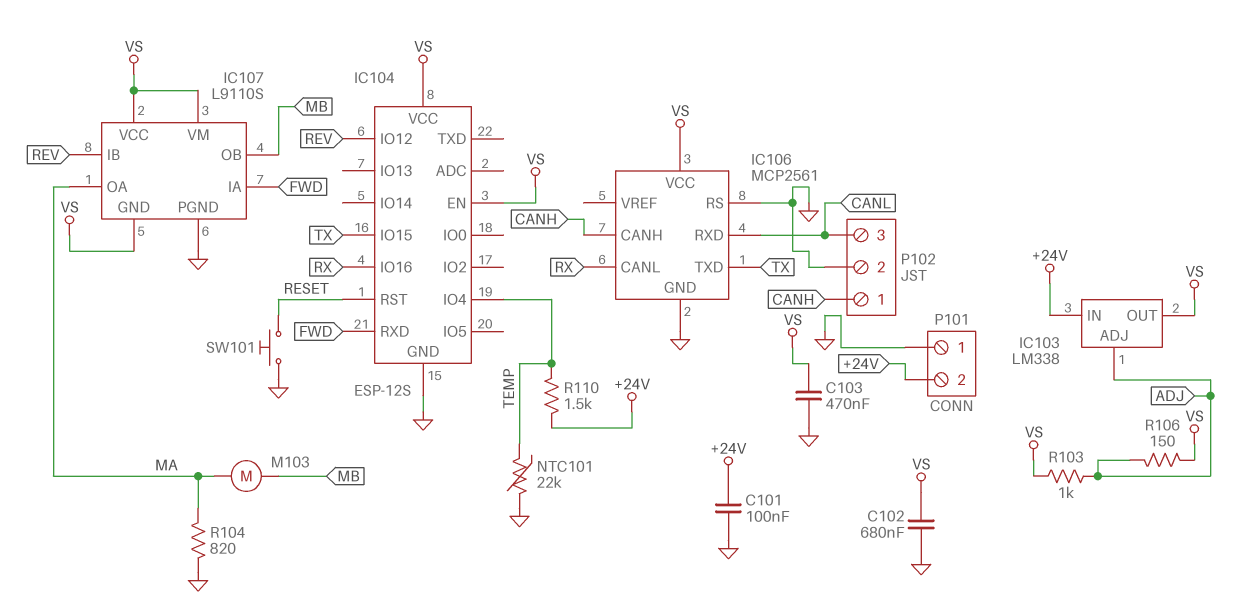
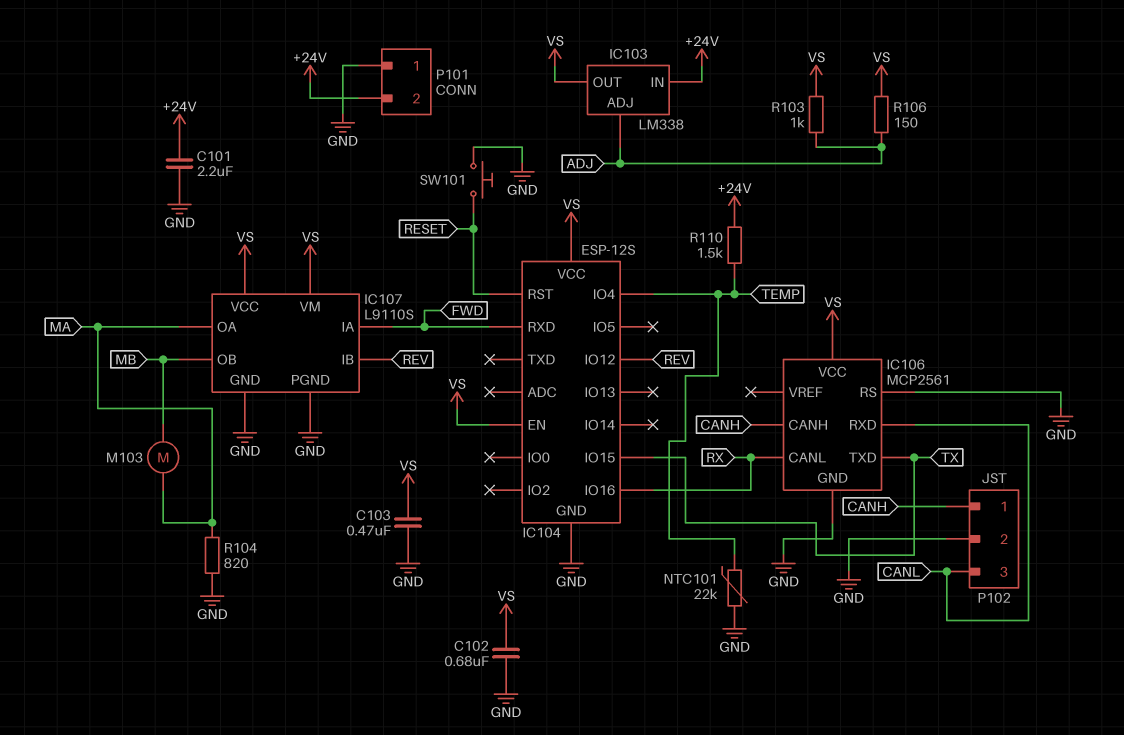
C101: 100nF (+24V, GND) -> 2.2uF (+24V, GND)
IC107 pin GND: VS -> GND

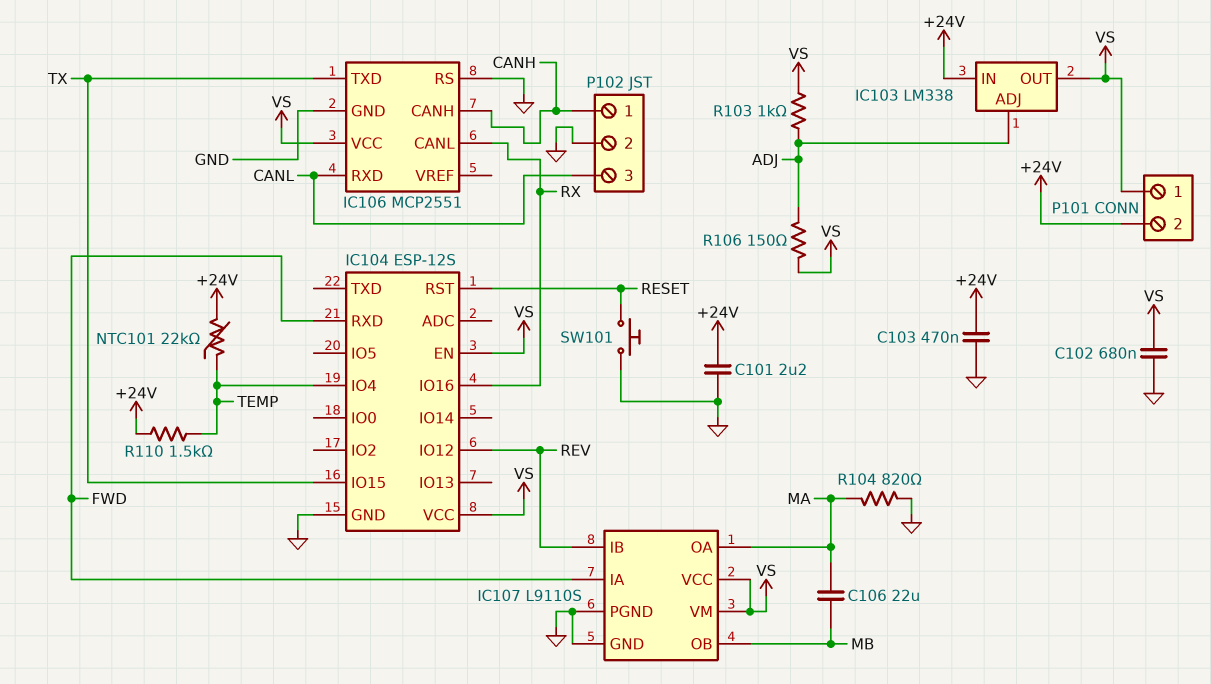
C103: 470nF (GND, VS) -> 470nF (+24V, GND)
C106: none -> 22uF (MA, MB)
IC106: MCP2561 -> MCP2551
M103: motor (MA, MB) -> none
NTC101: 22k (GND, TEMP) -> 22k (+24V, TEMP)
P101 pin 1: GND -> VS

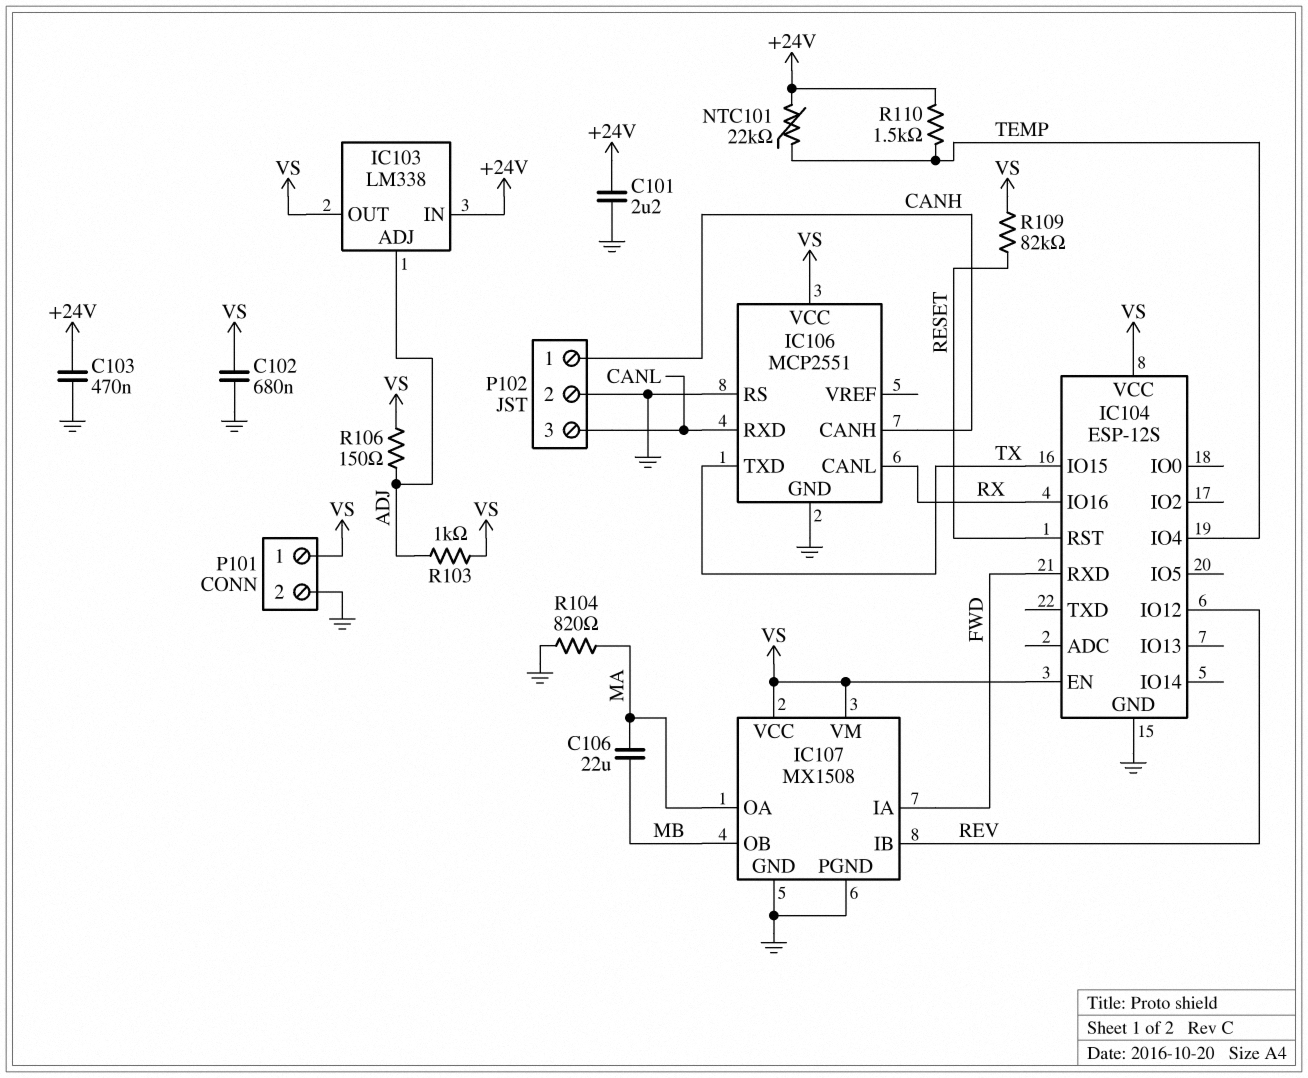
IC107: L9110S -> MX1508
P101 pin 2: +24V -> GND
R109: none -> 82k (RESET, VS)
SW101: button (GND, RESET) -> none

